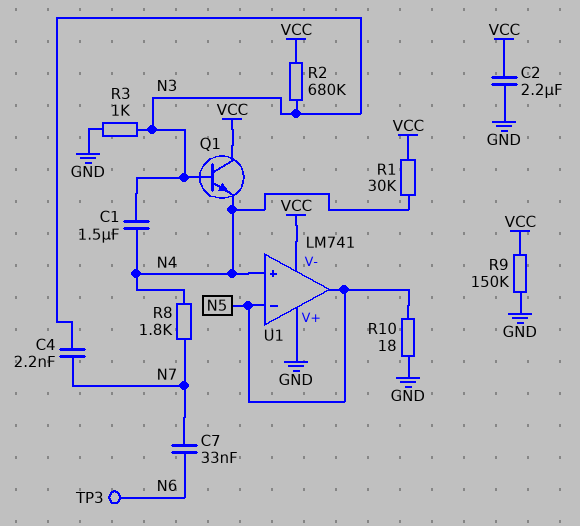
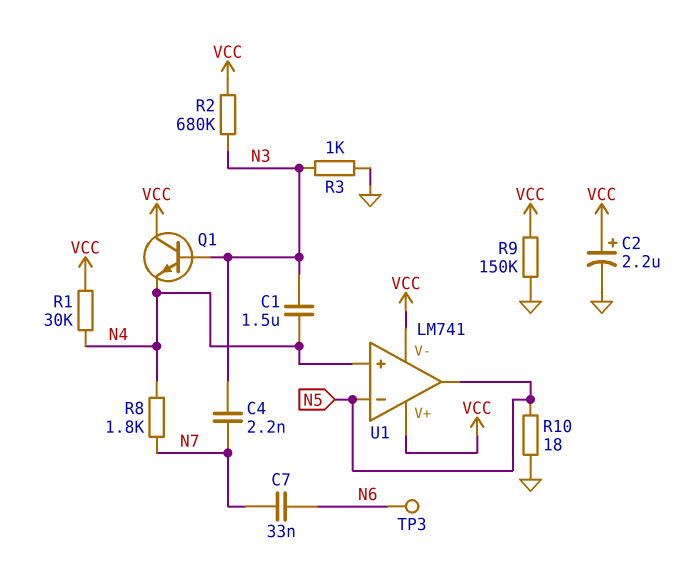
C2: 2.2uF (GND, VCC) -> 2.2uF (plus VCC, minus GND)
U1 pin V+: GND -> VCC

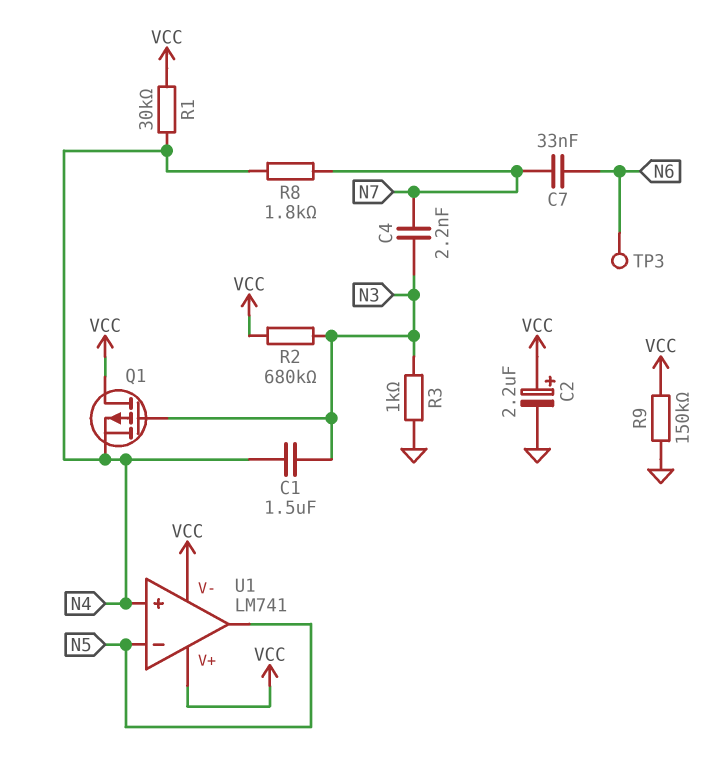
Q1: NPN (B N3, C VCC, E N4) -> PMOS (G N3, D VCC, S N4)
R10: 18 (GND, N5) -> none

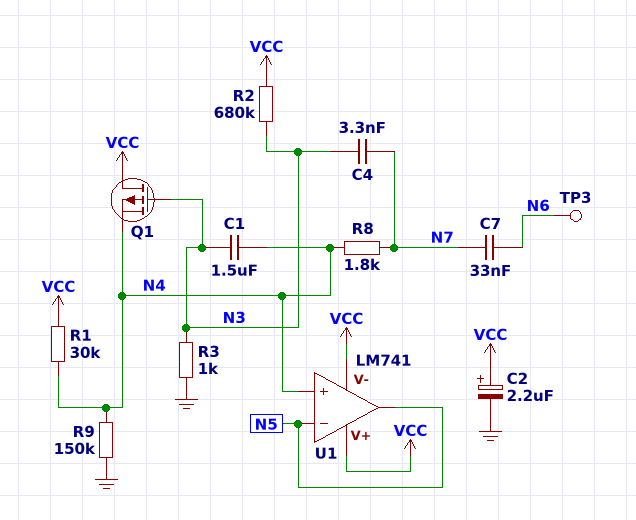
C4: 2.2nF (N3, N7) -> 3.3nF (N3, N7)
R9: 150k (GND, VCC) -> 150k (GND, N4)

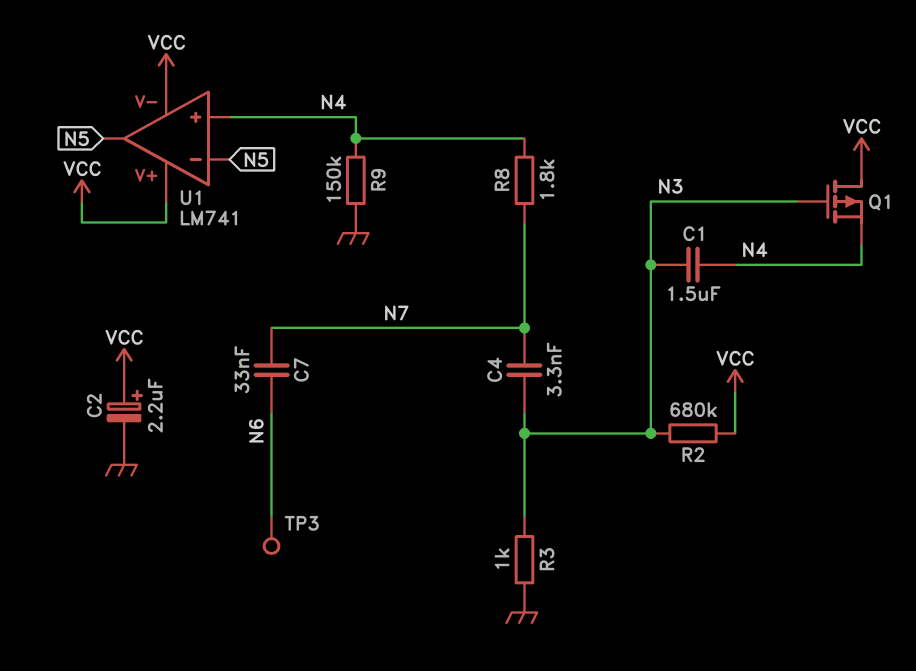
R1: 30k (N4, VCC) -> none

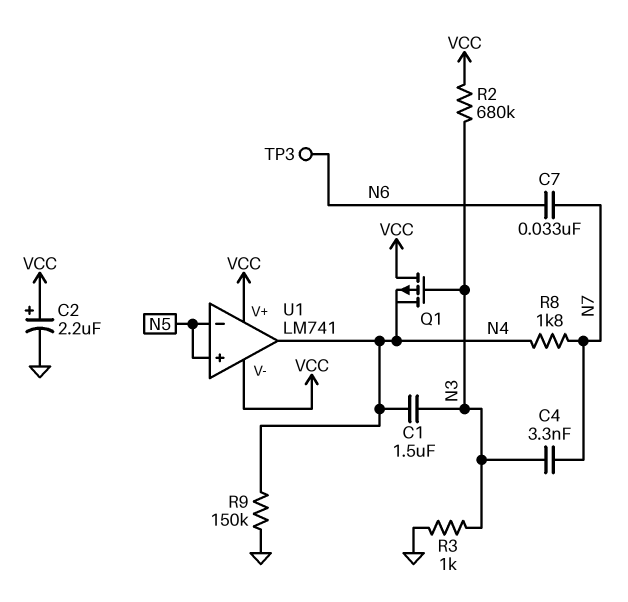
U1 pin in+: N4 -> N5
U1 pin out: N5 -> N4

